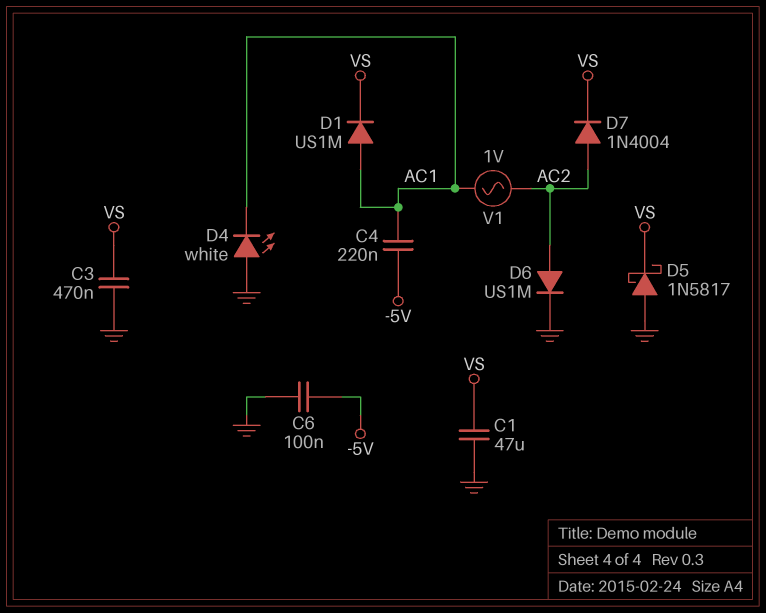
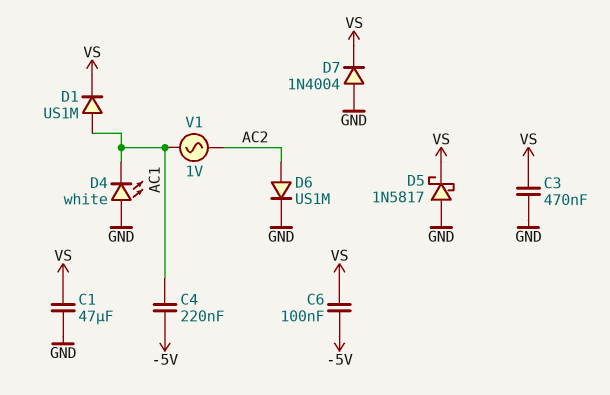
C6: 100nF (-5V, GND) -> 100nF (-5V, VS)
D7: diode 1N4004 (A AC2, K VS) -> diode 1N4004 (A GND, K VS)

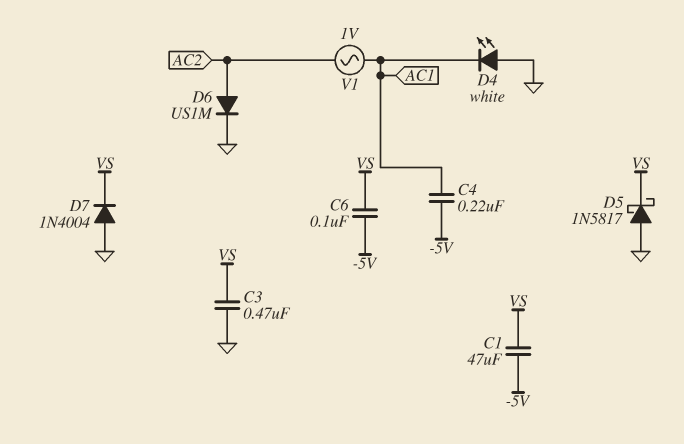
C1: 47uF (GND, VS) -> 47uF (-5V, VS)
D1: diode US1M (A AC1, K VS) -> none

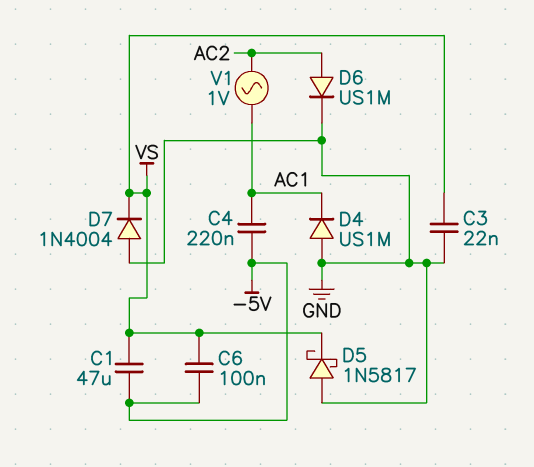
C3: 470nF (GND, VS) -> 22nF (GND, VS)
D4: LED white (A GND, K AC1) -> diode US1M (A GND, K AC1)

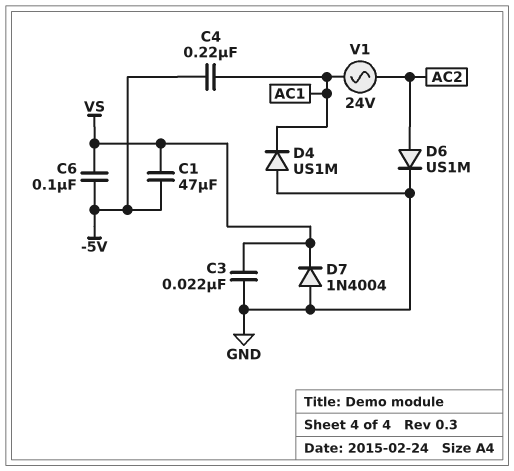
D5: schottky 1N5817 (A GND, K VS) -> none
V1: AC 1V (AC1, AC2) -> AC 24V (AC1, AC2)

